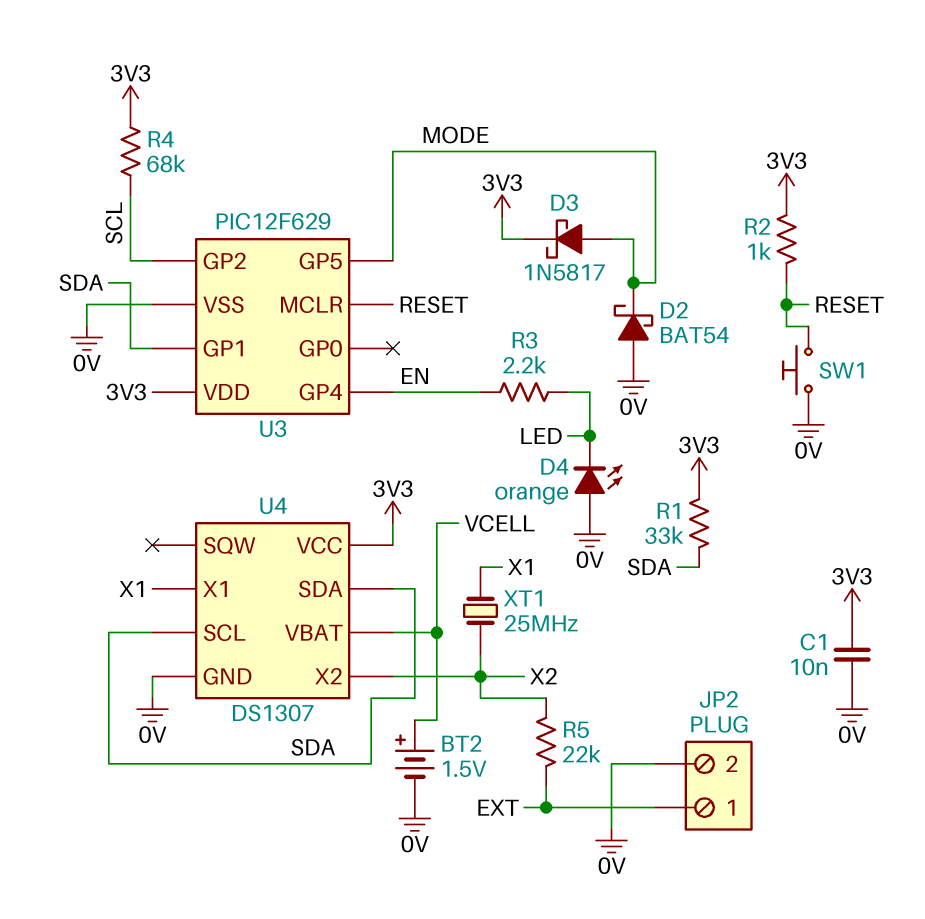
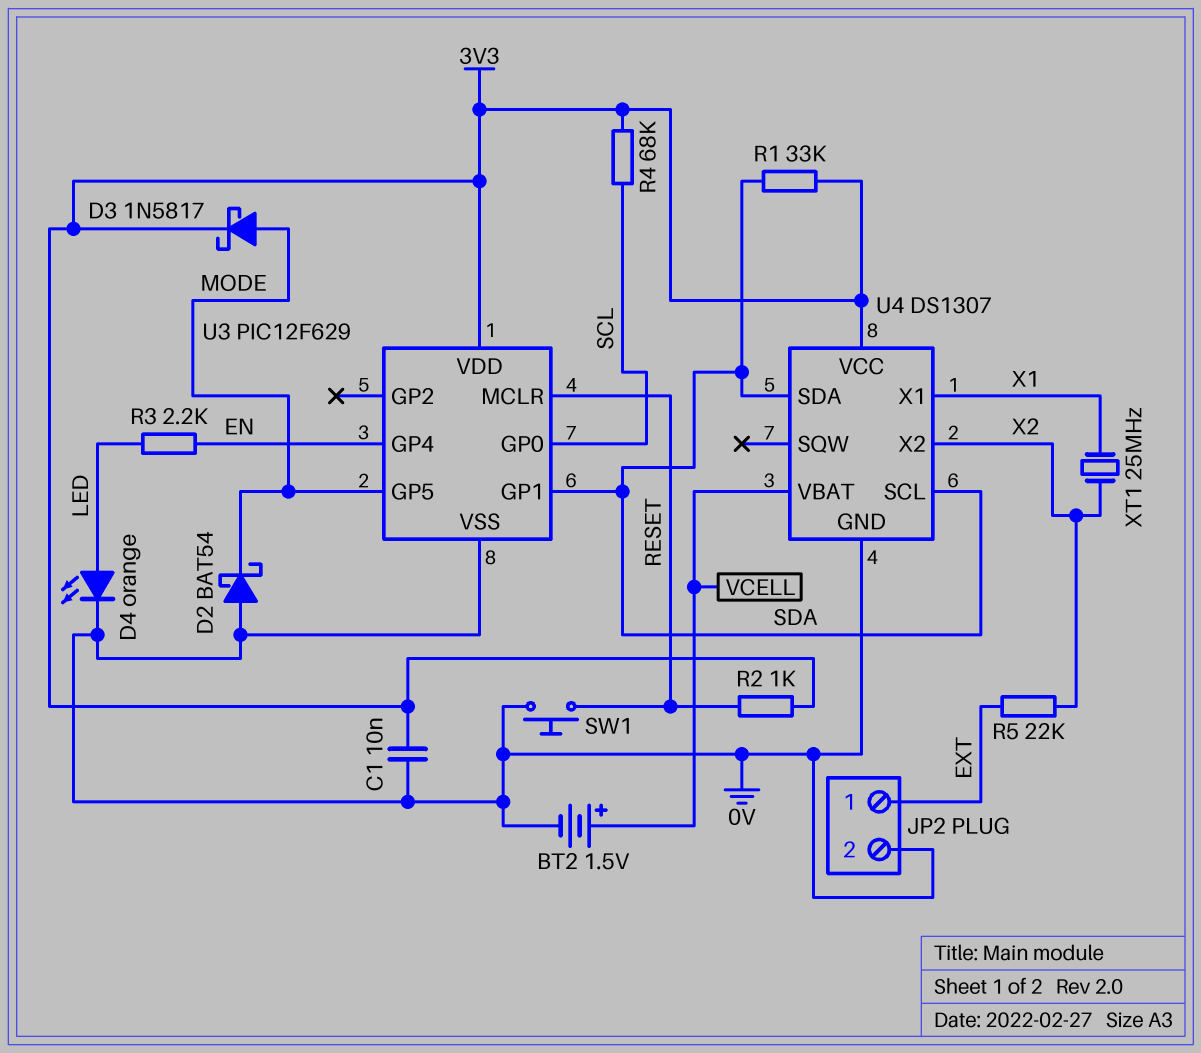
D4: LED orange (A 0V, K LED) -> LED orange (A LED, K 0V)
U3 pin GP0: none -> SCL
U3 pin GP2: SCL -> none

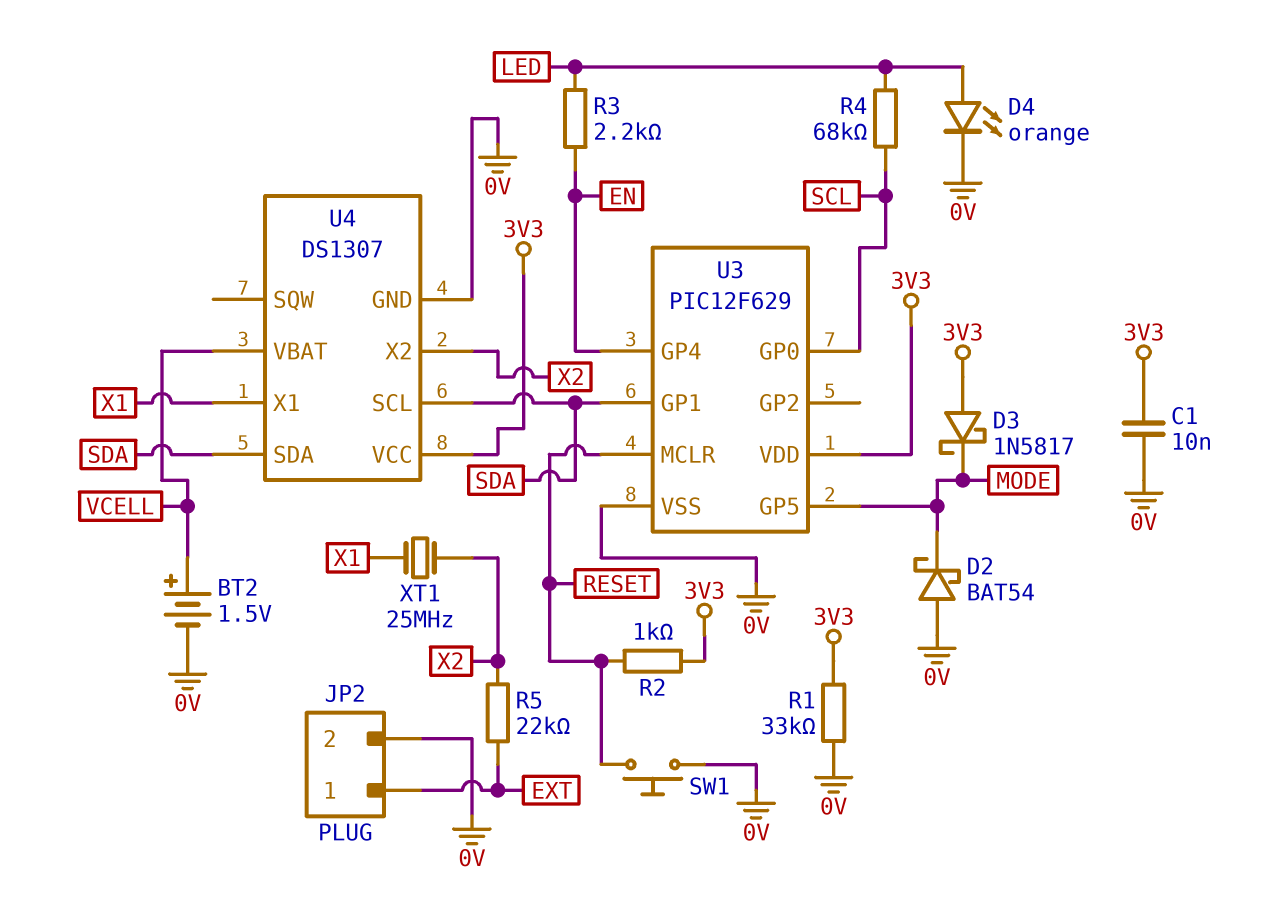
D3: schottky 1N5817 (A MODE, K 3V3) -> schottky 1N5817 (A 3V3, K MODE)
R1: 33k (3V3, SDA) -> 33k (0V, 3V3)
R4: 68k (3V3, SCL) -> 68k (LED, SCL)

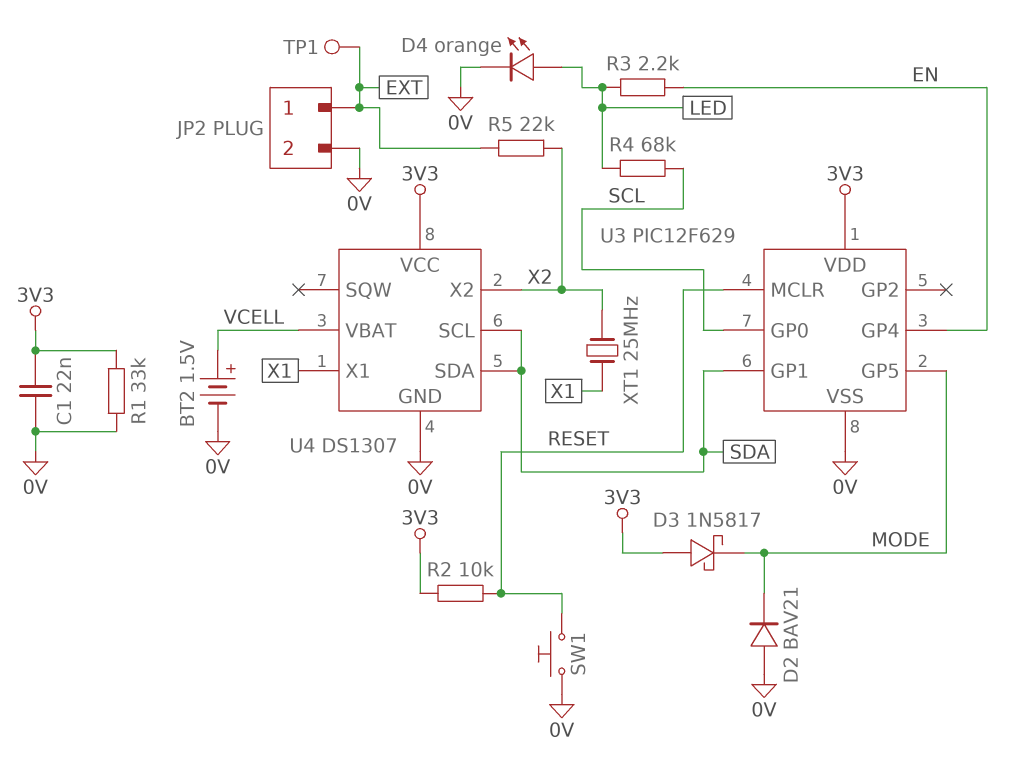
C1: 10nF (0V, 3V3) -> 22nF (0V, 3V3)
D2: schottky BAT54 (A 0V, K MODE) -> diode BAV21 (A 0V, K MODE)
R2: 1k (3V3, RESET) -> 10k (3V3, RESET)
TP1: none -> test point (EXT)

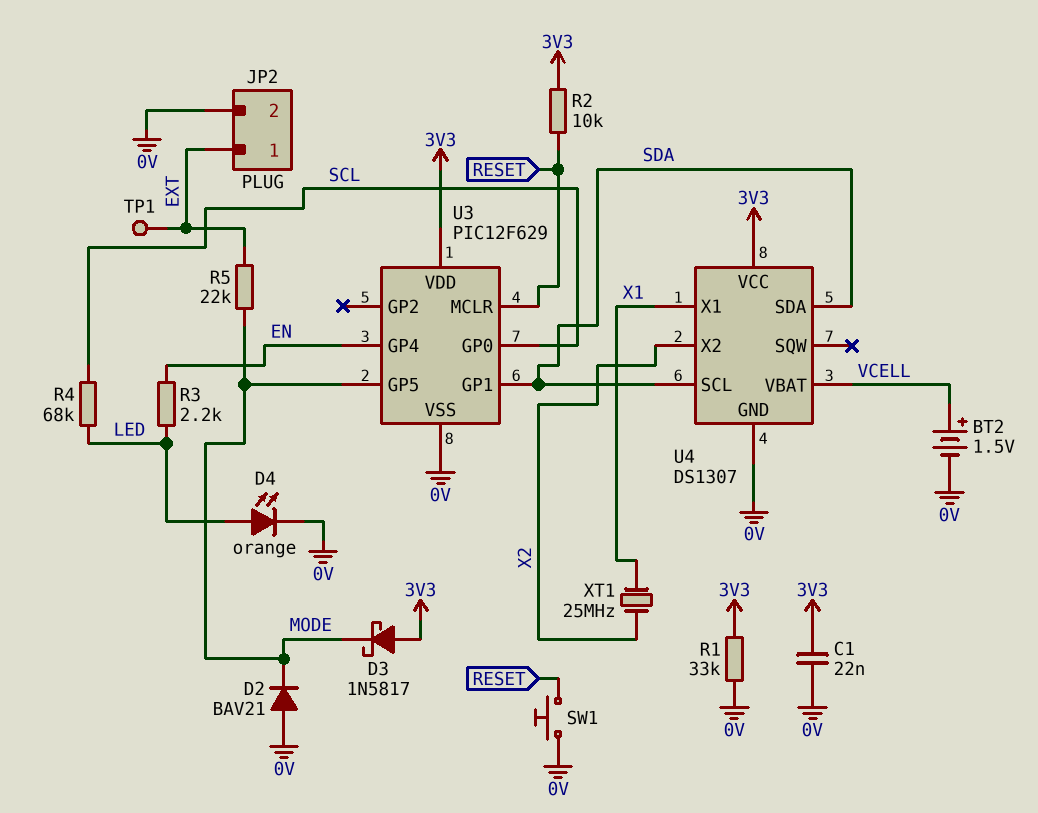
R5: 22k (EXT, X2) -> 22k (EXT, MODE)

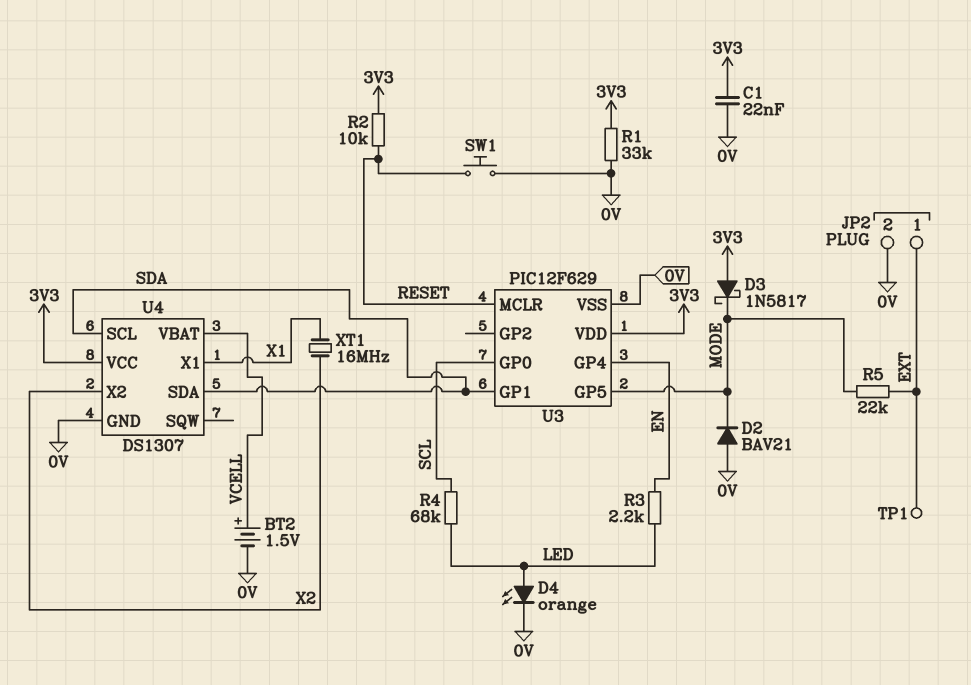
XT1: 25MHz (X1, X2) -> 16MHz (X1, X2)

